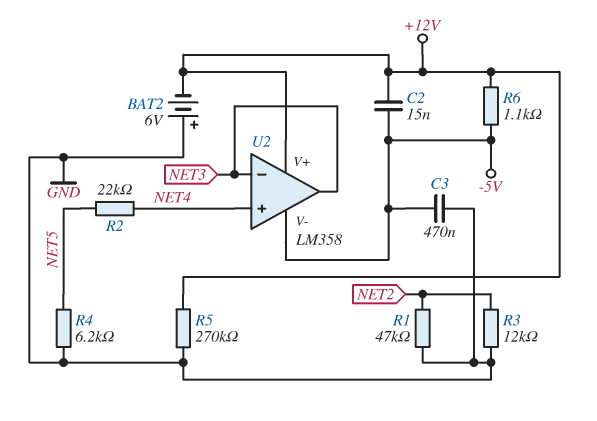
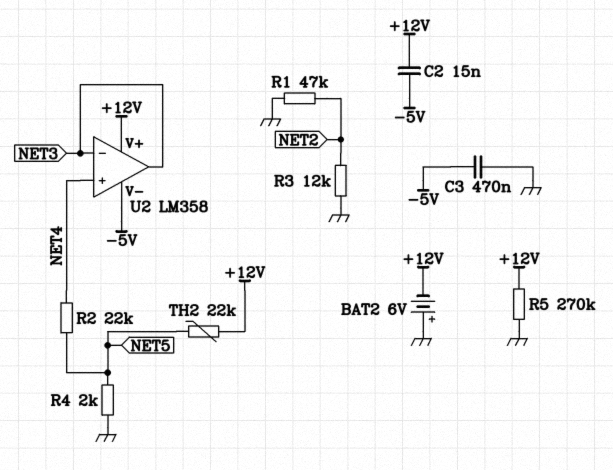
R4: 6.2k (GND, NET5) -> 2k (GND, NET5)
R6: 1.1k (+12V, -5V) -> none
TH2: none -> 22k (+12V, NET5)

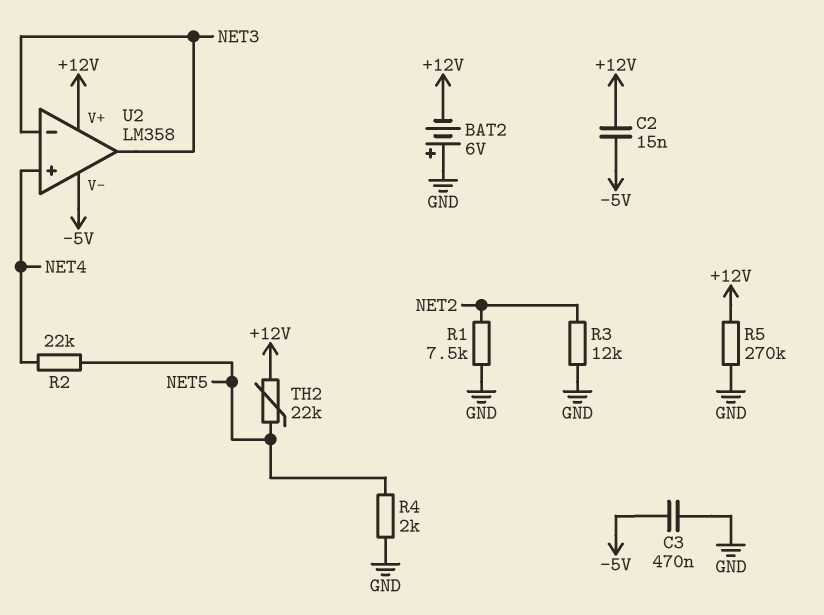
R1: 47k (GND, NET2) -> 7.5k (GND, NET2)

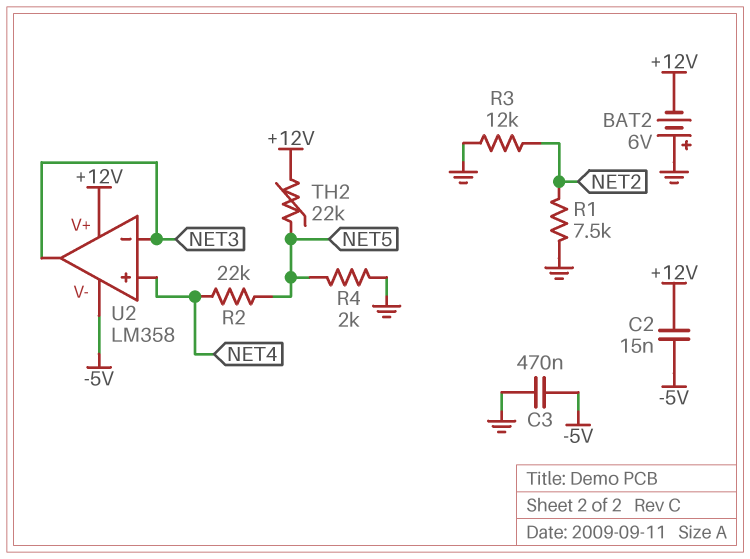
R5: 270k (+12V, GND) -> none

